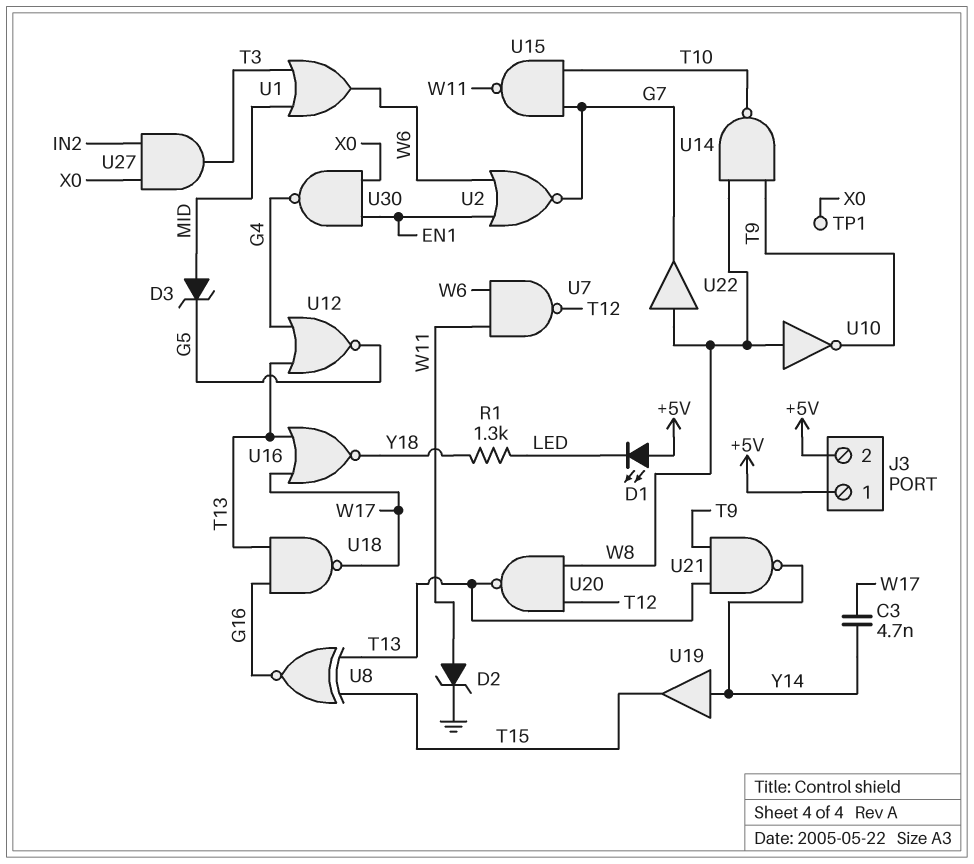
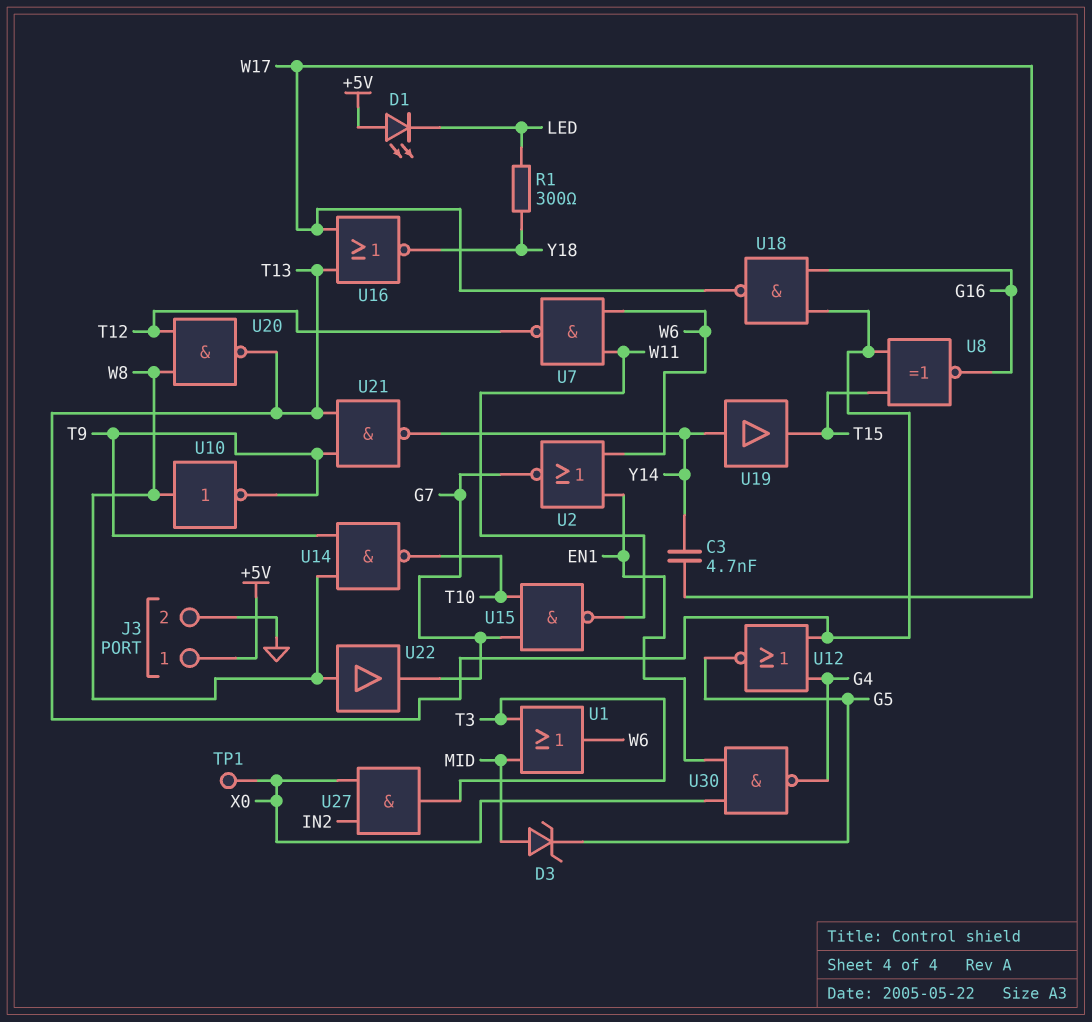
D2: zener (A W11, K GND) -> none
J3 pin 2: +5V -> GND
R1: 1.3k (LED, Y18) -> 300 (LED, Y18)

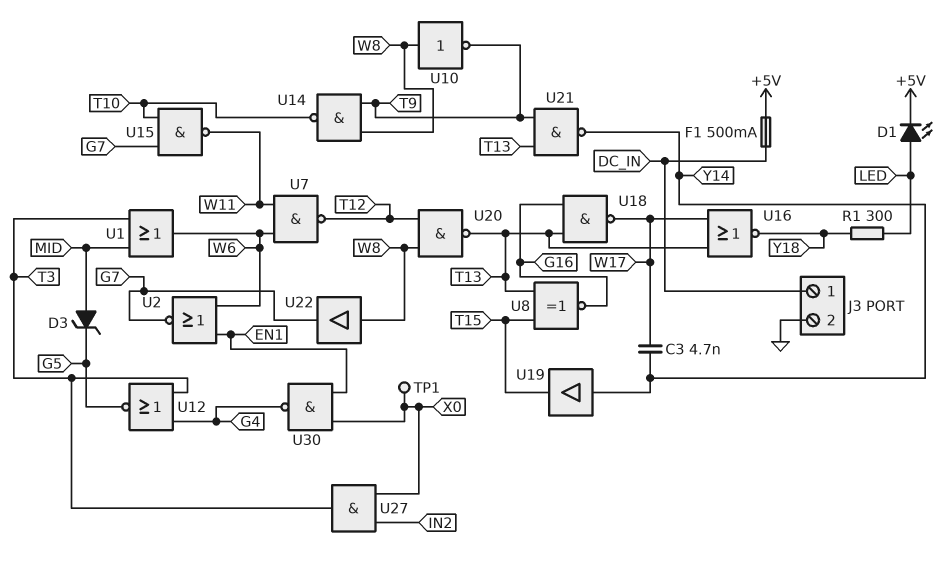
D1: LED (A +5V, K LED) -> LED (A LED, K +5V)
F1: none -> 500mA (+5V, DC_IN)
J3 pin 1: +5V -> DC_IN
U12: NOR (in G4, in T13, out G5) -> NOR (in G4, in T3, out G5)

